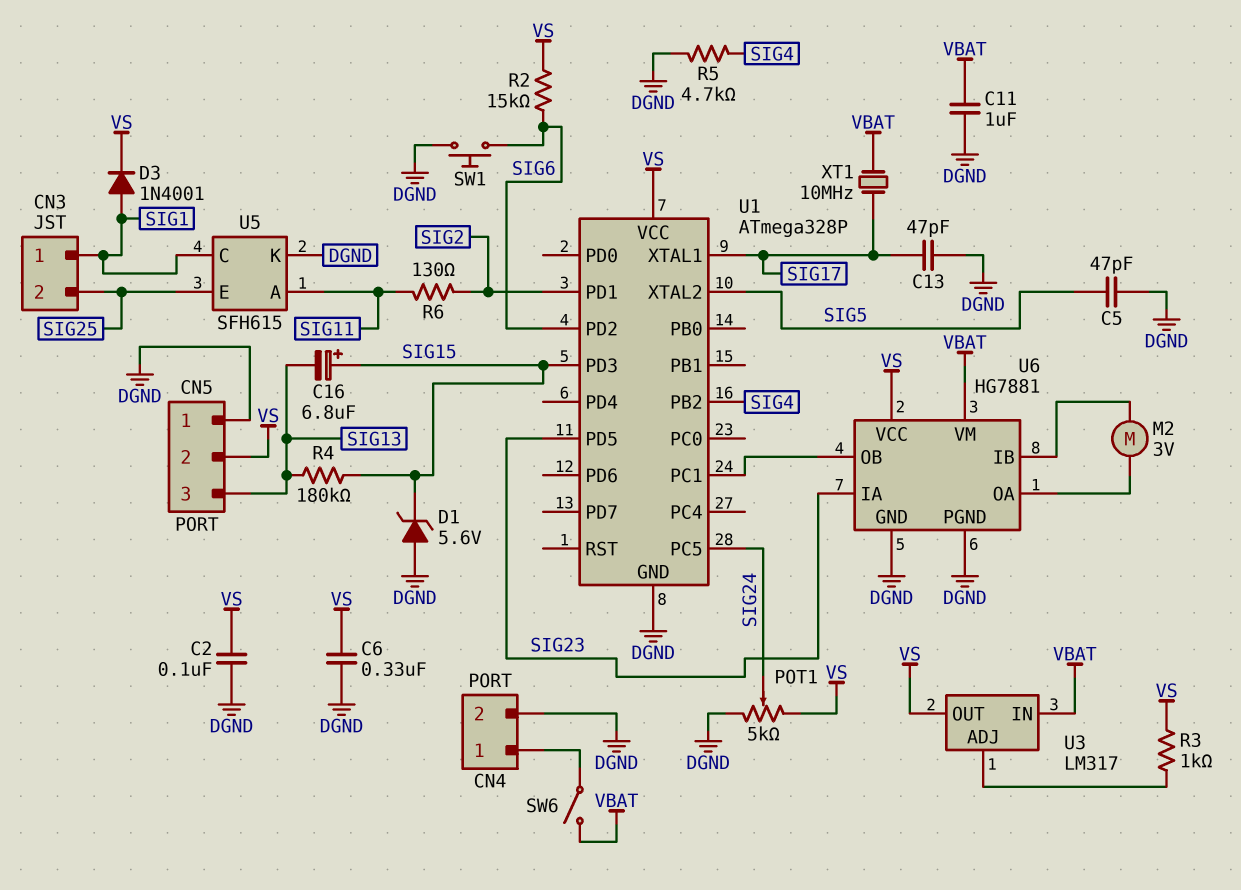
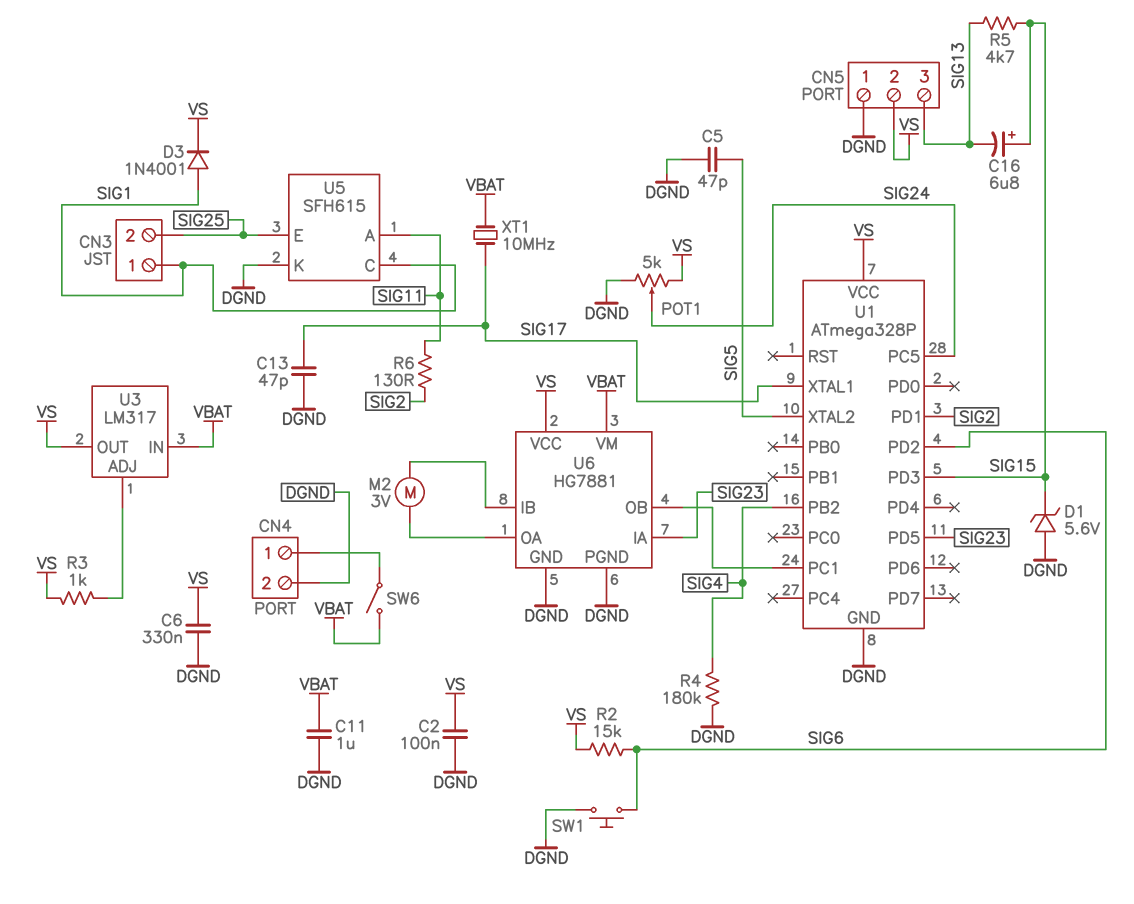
R4: 180k (SIG13, SIG15) -> 180k (DGND, SIG4)
R5: 4.7k (DGND, SIG4) -> 4.7k (SIG13, SIG15)

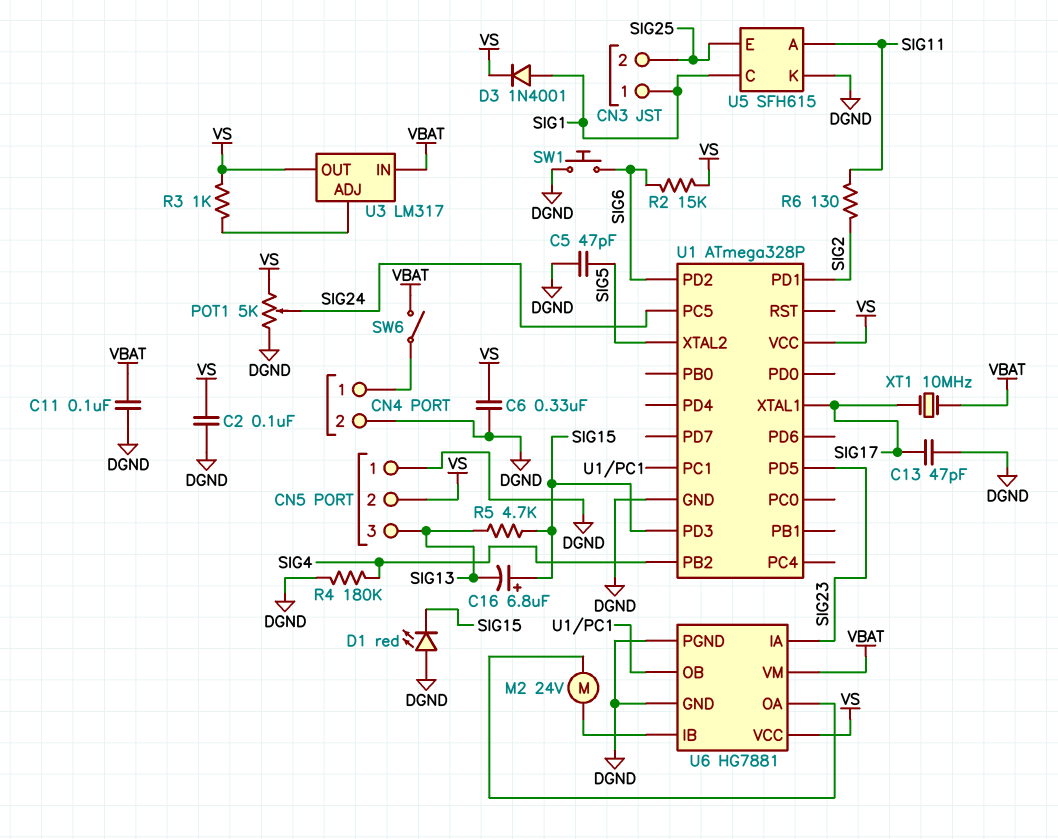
C11: 1uF (DGND, VBAT) -> 100nF (DGND, VBAT)
D1: zener 5.6V (A DGND, K SIG15) -> LED red (A DGND, K SIG15)
M2: motor 3V (U6/IB, U6/OA) -> motor 24V (U6/IB, U6/OA)

